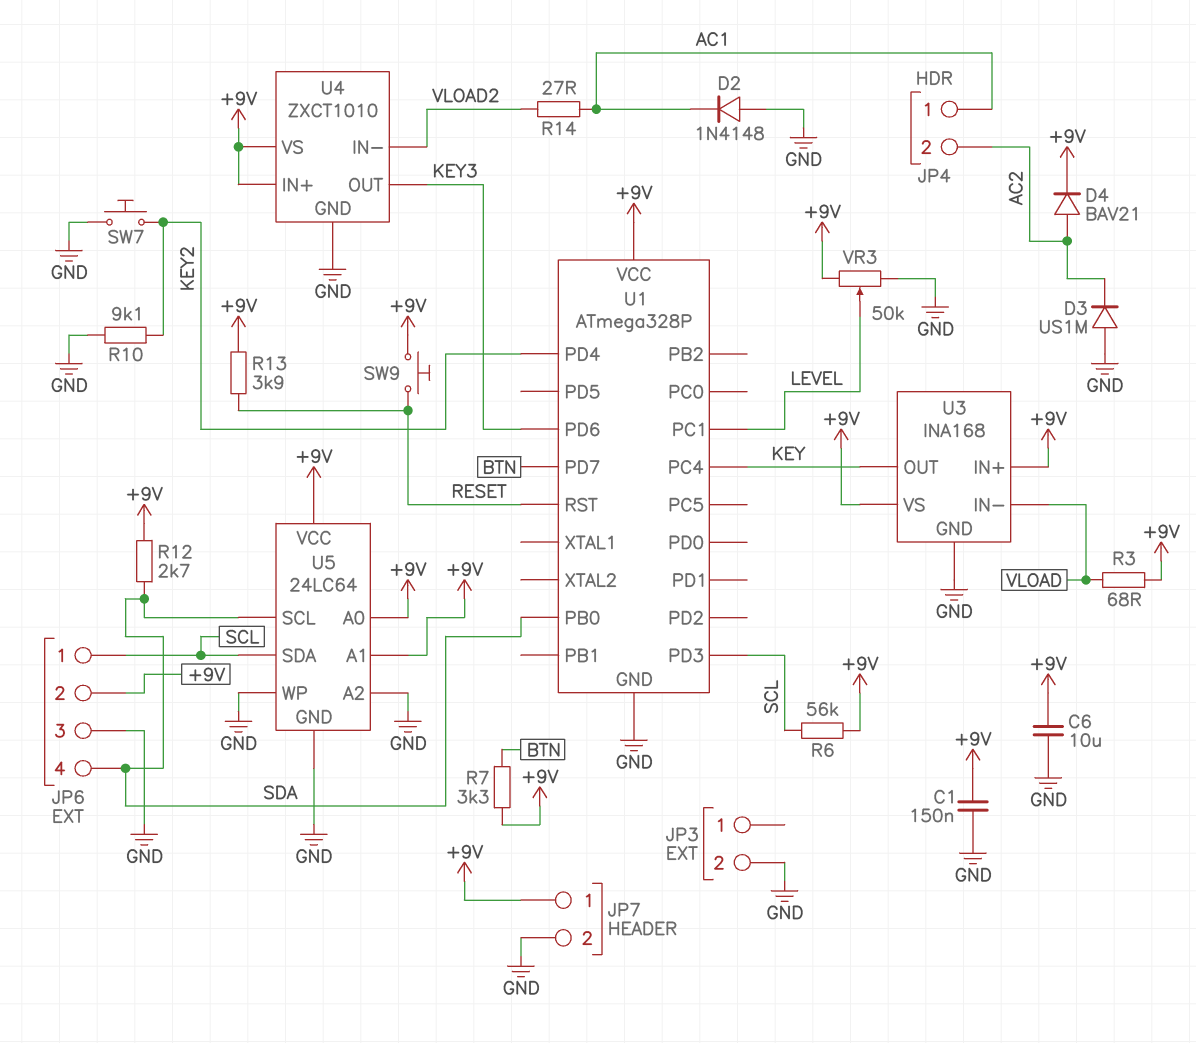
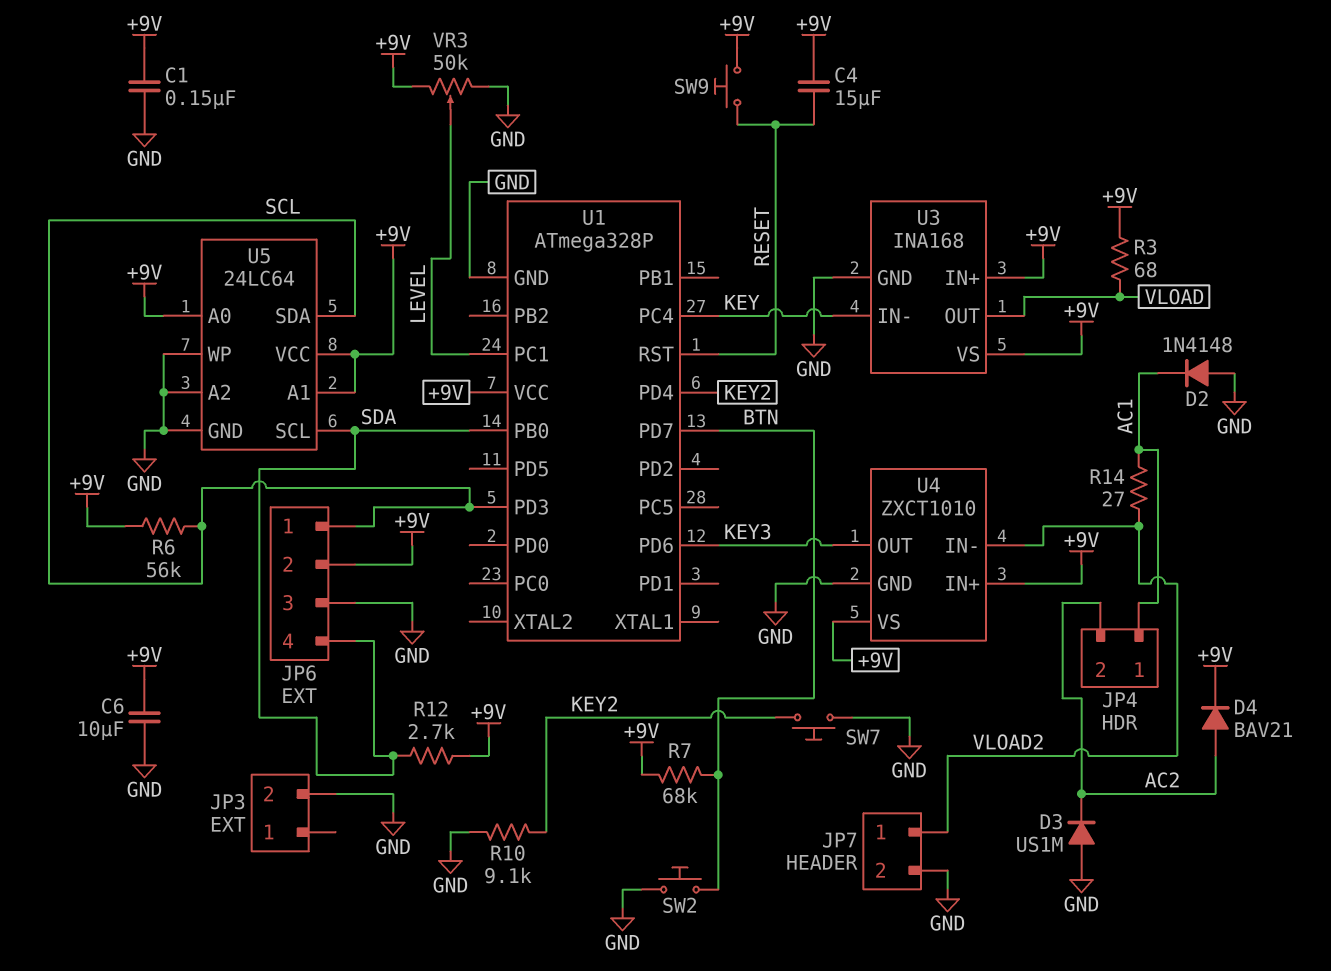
C4: none -> 15uF (+9V, RESET)
JP7 pin 1: +9V -> VLOAD2
R7: 3.3k (+9V, BTN) -> 68k (+9V, BTN)
R13: 3.9k (+9V, RESET) -> none
SW2: none -> button (BTN, GND)
U3 pin IN-: VLOAD -> KEY
U3 pin OUT: KEY -> VLOAD

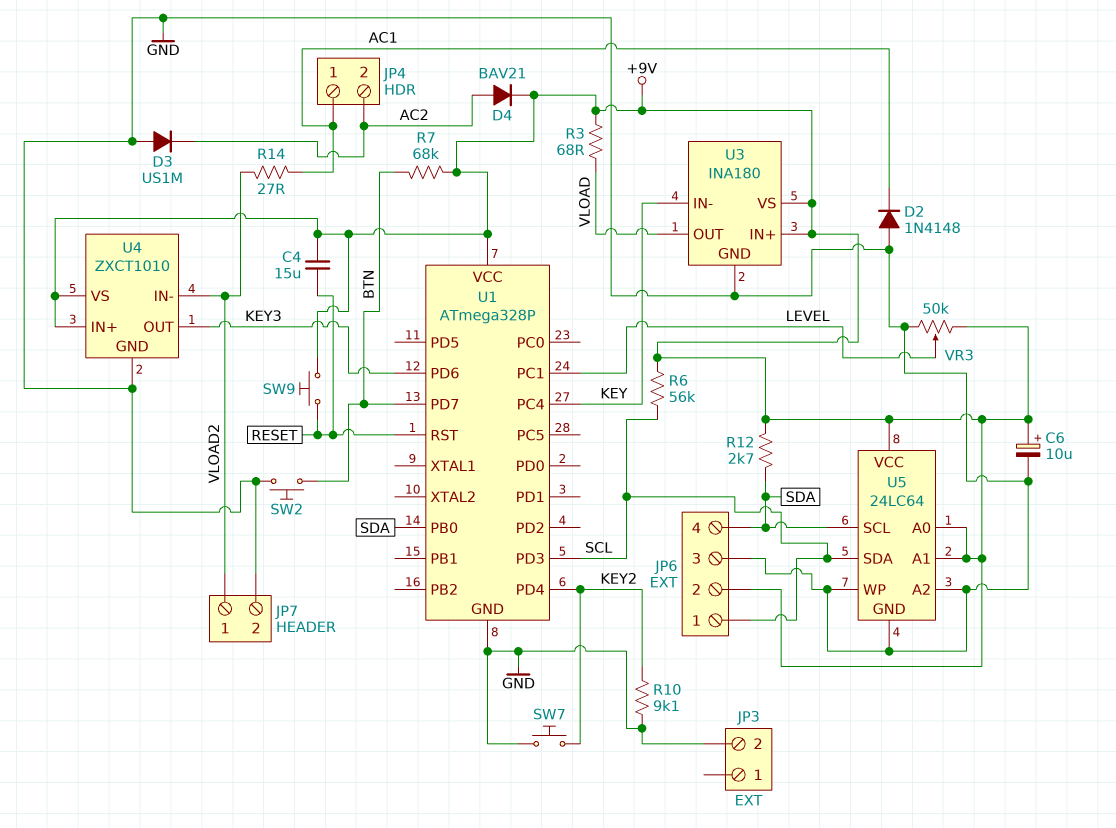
C1: 150nF (+9V, GND) -> none
C6: 10uF (+9V, GND) -> 10uF (plus +9V, minus GND)
U3: INA168 -> INA180

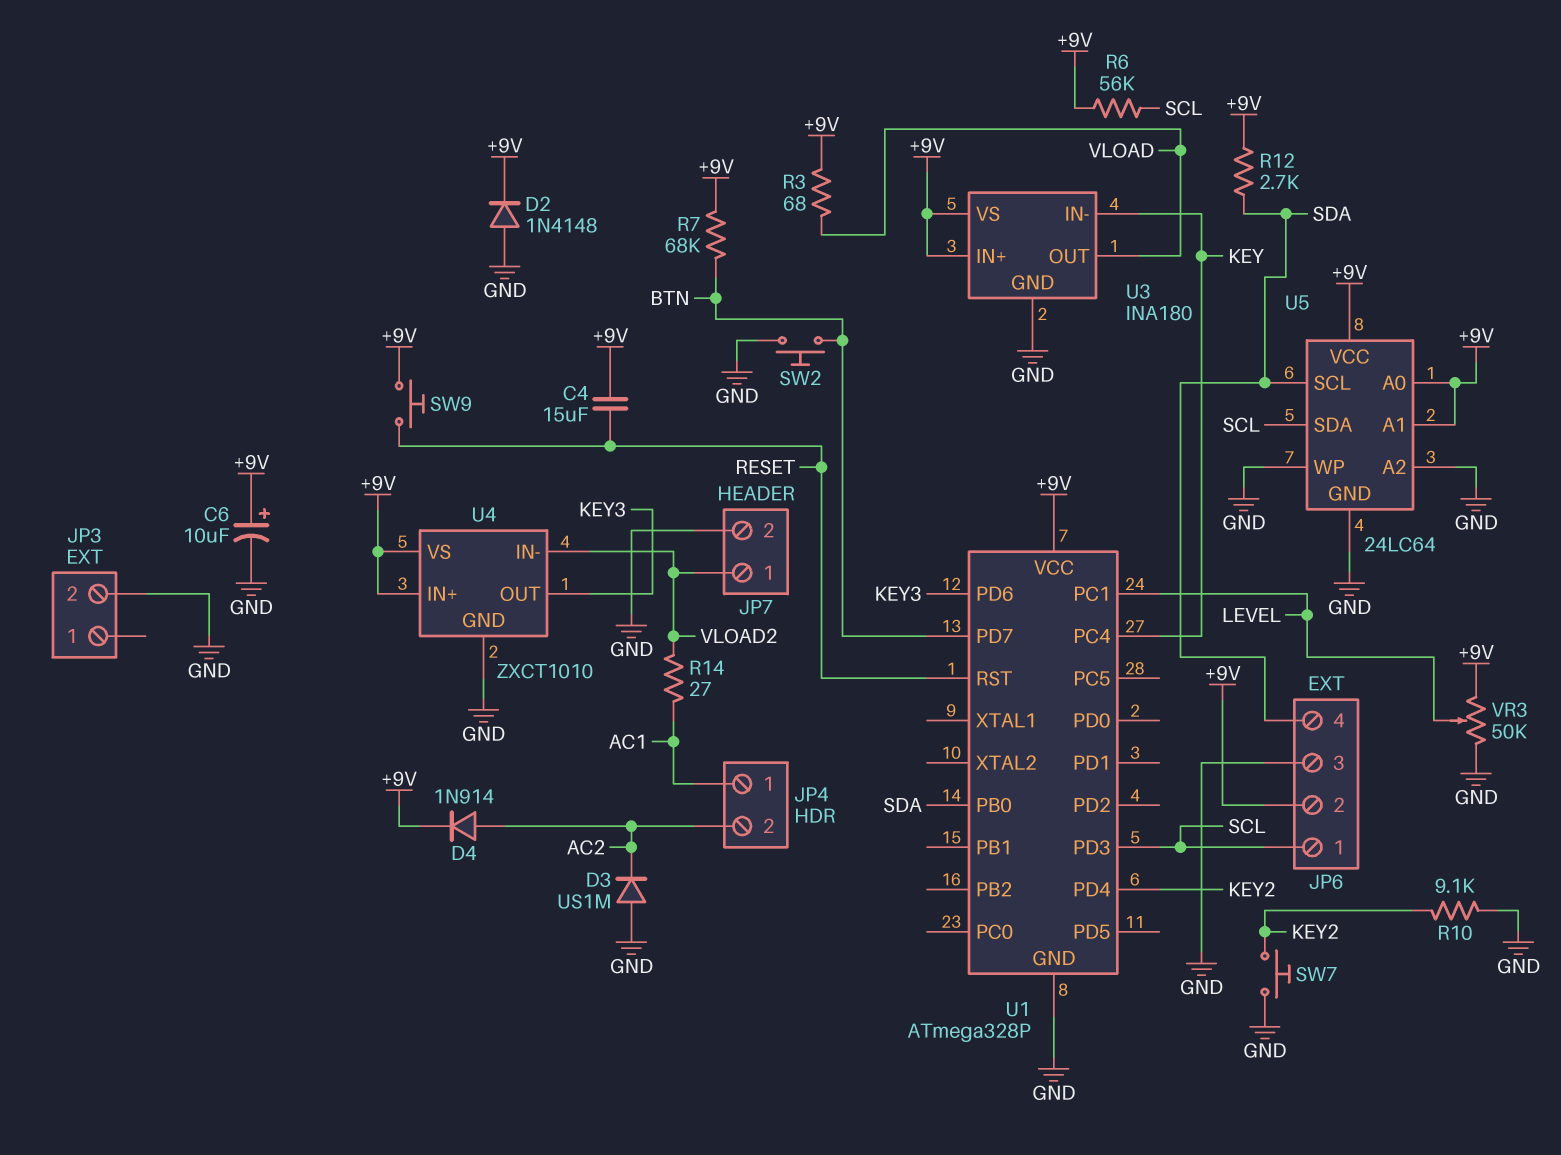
D2: diode 1N4148 (A GND, K AC1) -> diode 1N4148 (A GND, K +9V)
D4: diode BAV21 (A AC2, K +9V) -> diode 1N914 (A AC2, K +9V)

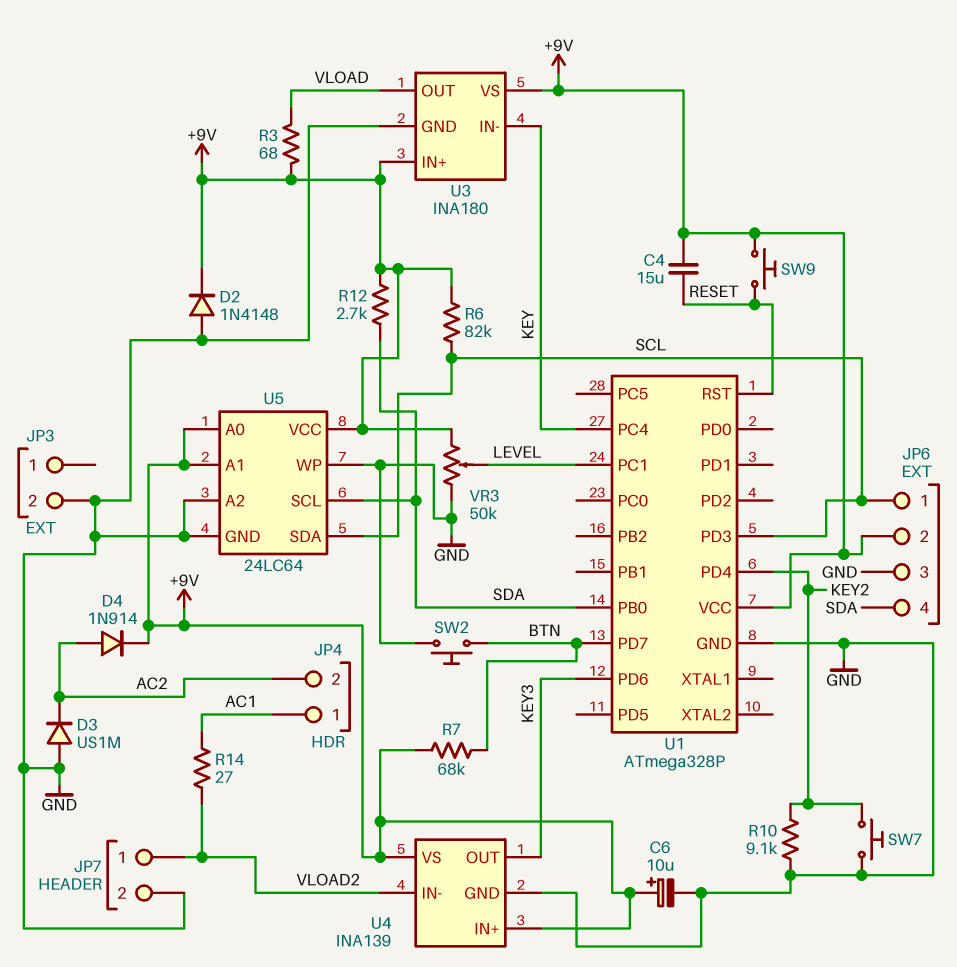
R6: 56k (+9V, SCL) -> 82k (+9V, SCL)
U4: ZXCT1010 -> INA139

